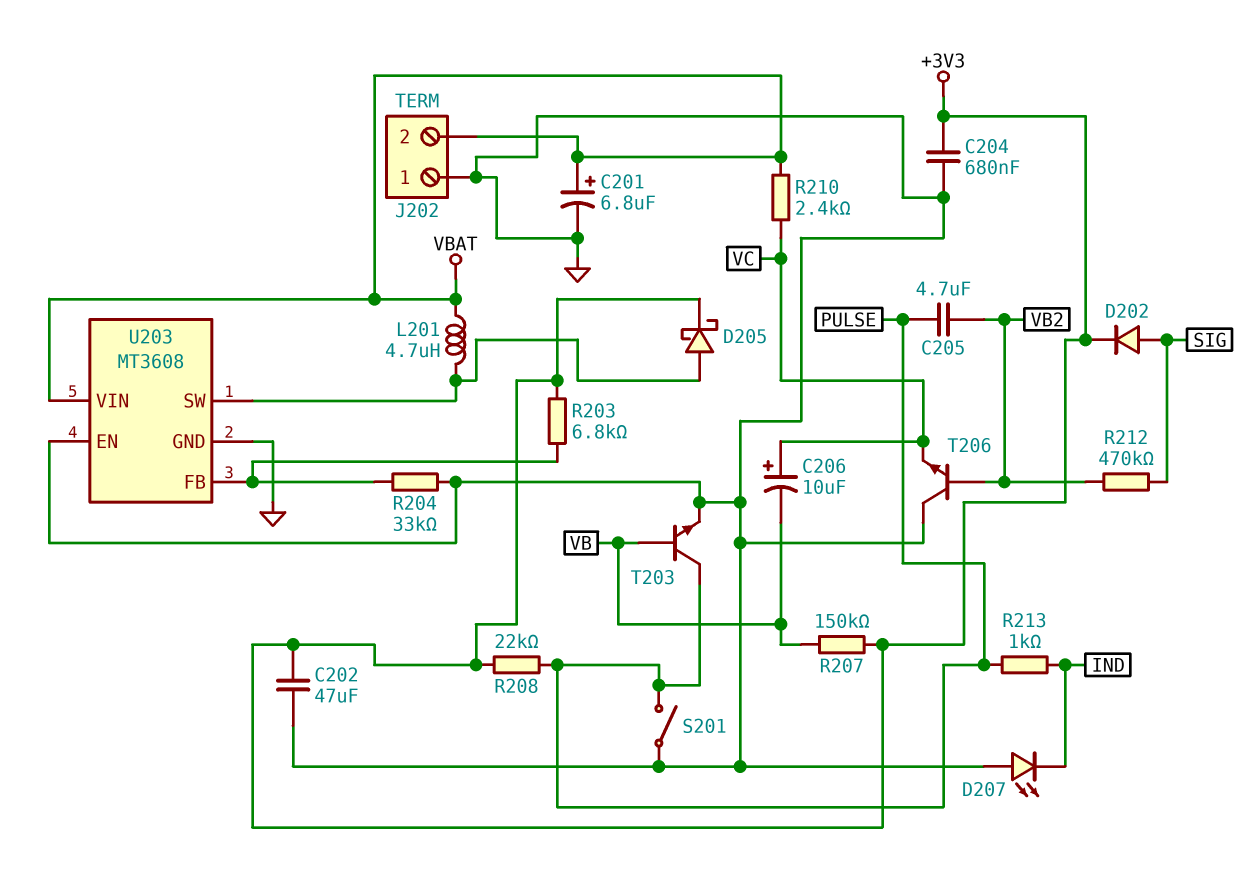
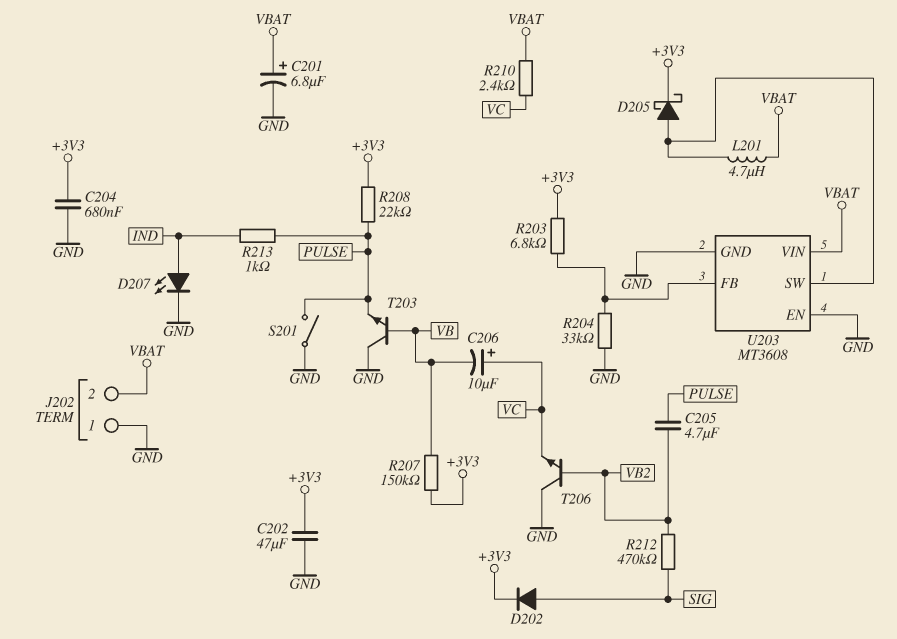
D207: LED (A GND, K IND) -> LED (A IND, K GND)
T203: NPN (B VB, C PULSE, E GND) -> NPN (B VB, C GND, E PULSE)

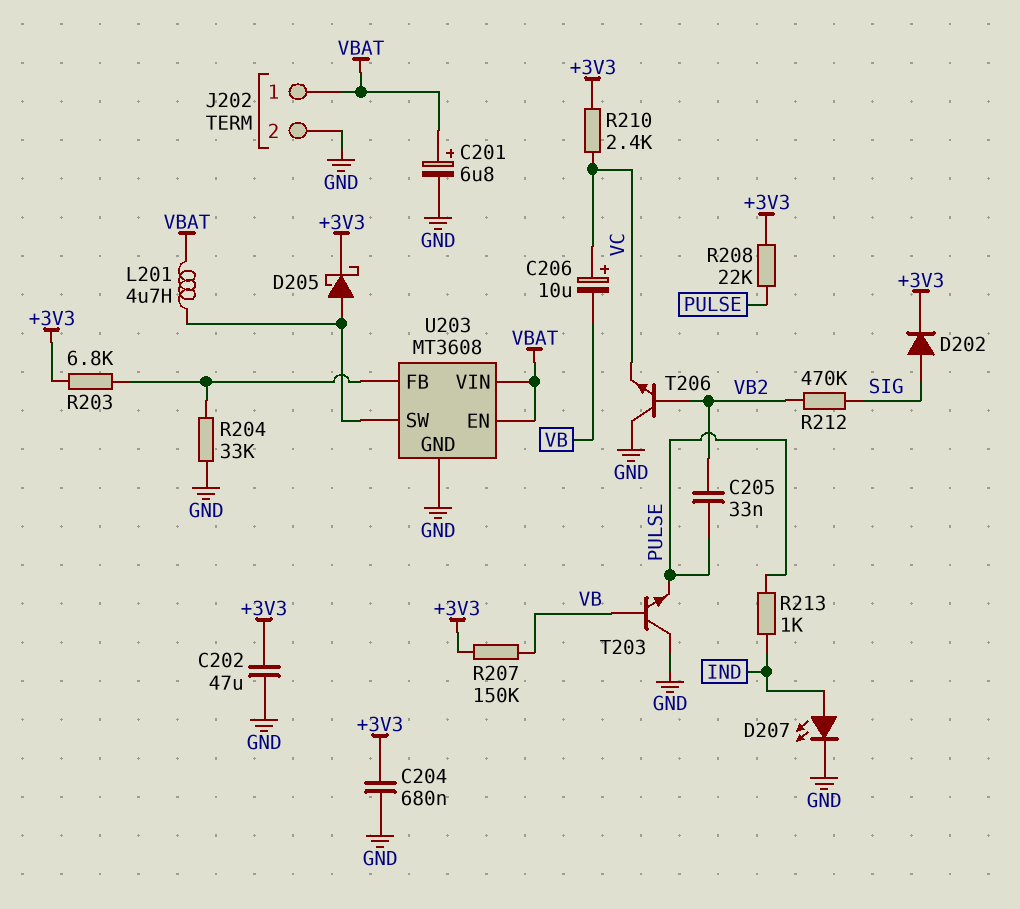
C205: 4.7uF (PULSE, VB2) -> 33nF (PULSE, VB2)
J202 pin 1: GND -> VBAT
J202 pin 2: VBAT -> GND
R210: 2.4k (VBAT, VC) -> 2.4k (+3V3, VC)
S201: switch (GND, PULSE) -> none
U203 pin EN: GND -> VBAT

